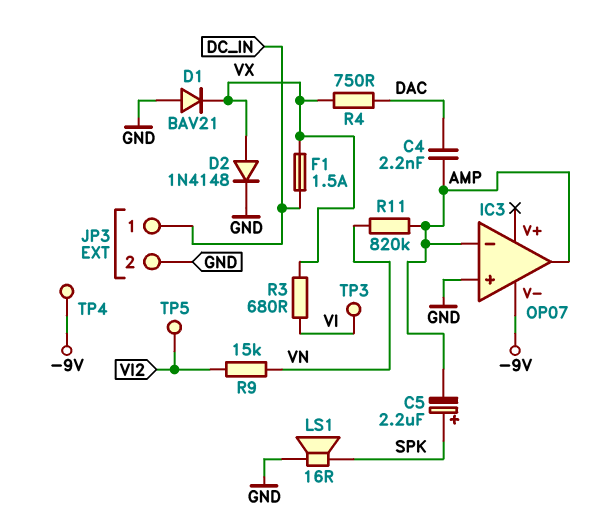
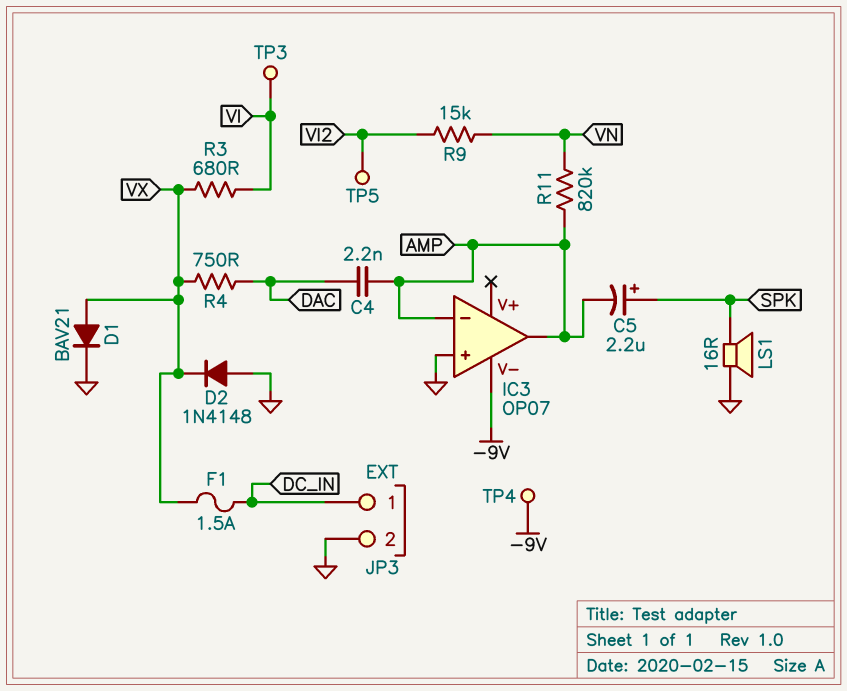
D1: diode BAV21 (A GND, K VX) -> diode BAV21 (A VX, K GND)
D2: diode 1N4148 (A VX, K GND) -> diode 1N4148 (A GND, K VX)

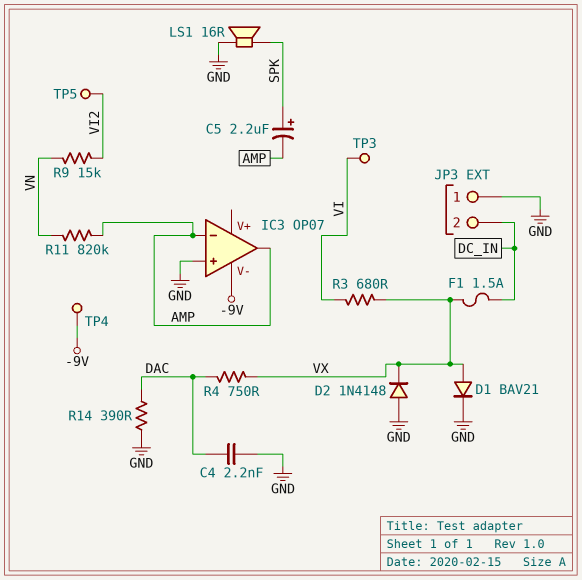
C4: 2.2nF (AMP, DAC) -> 2.2nF (DAC, GND)
JP3 pin 1: DC_IN -> GND
JP3 pin 2: GND -> DC_IN
R14: none -> 390 (DAC, GND)

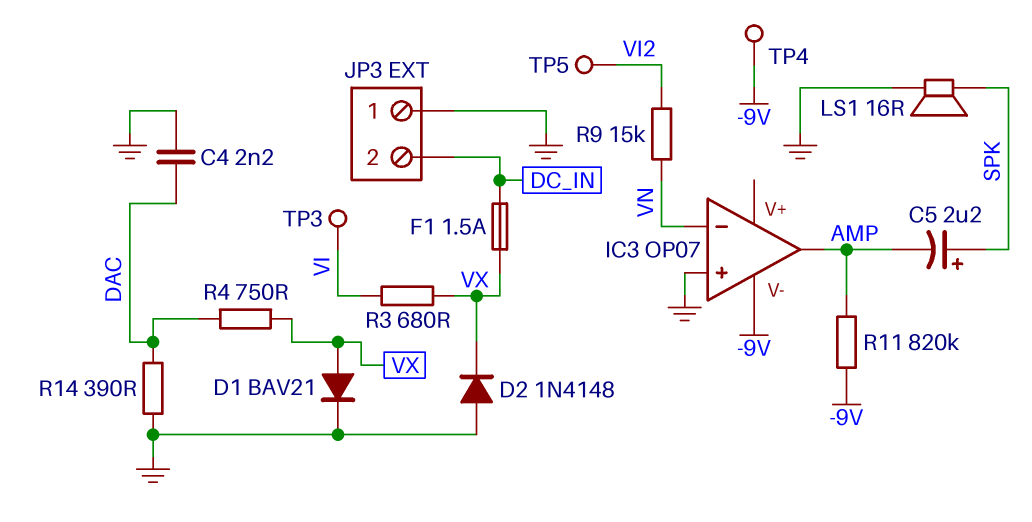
IC3 pin in-: AMP -> VN
R11: 820k (AMP, VN) -> 820k (-9V, AMP)

